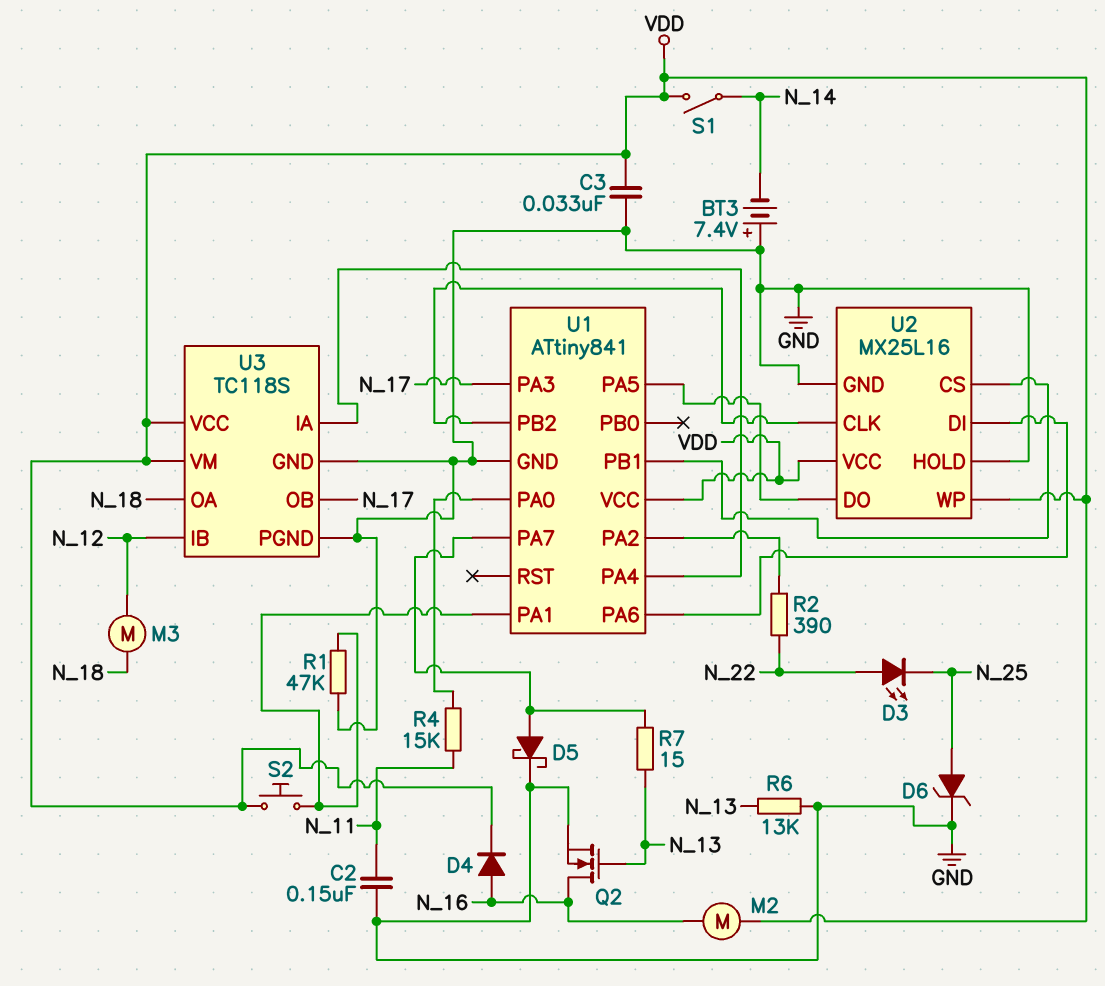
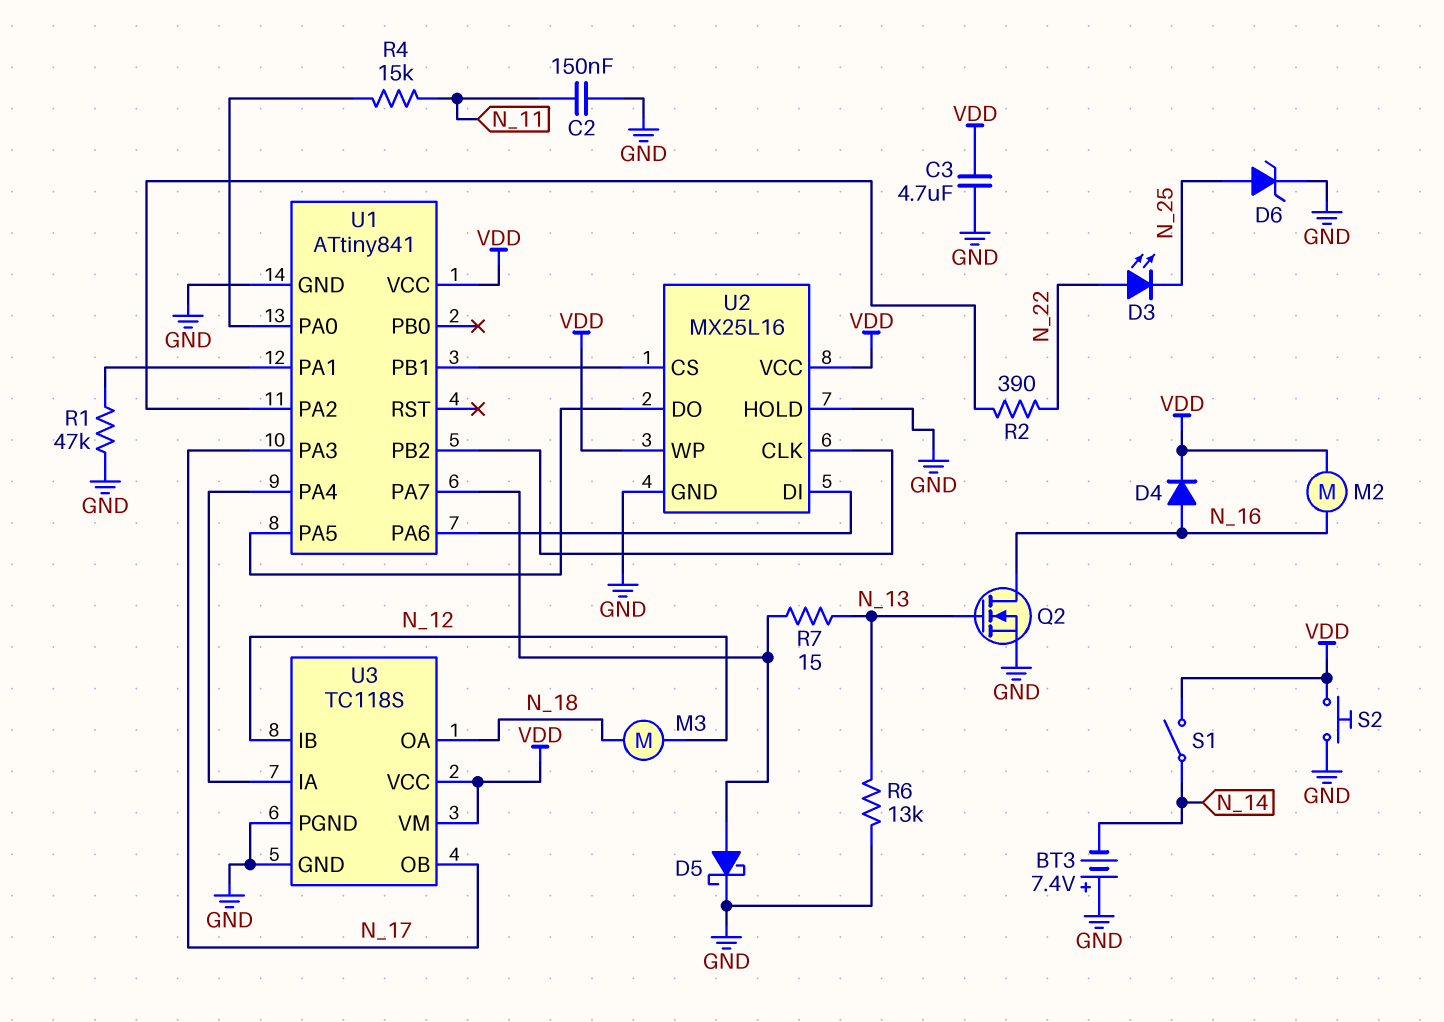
C3: 33nF (GND, VDD) -> 4.7uF (GND, VDD)
S2: button (U1/PA1, VDD) -> button (GND, VDD)

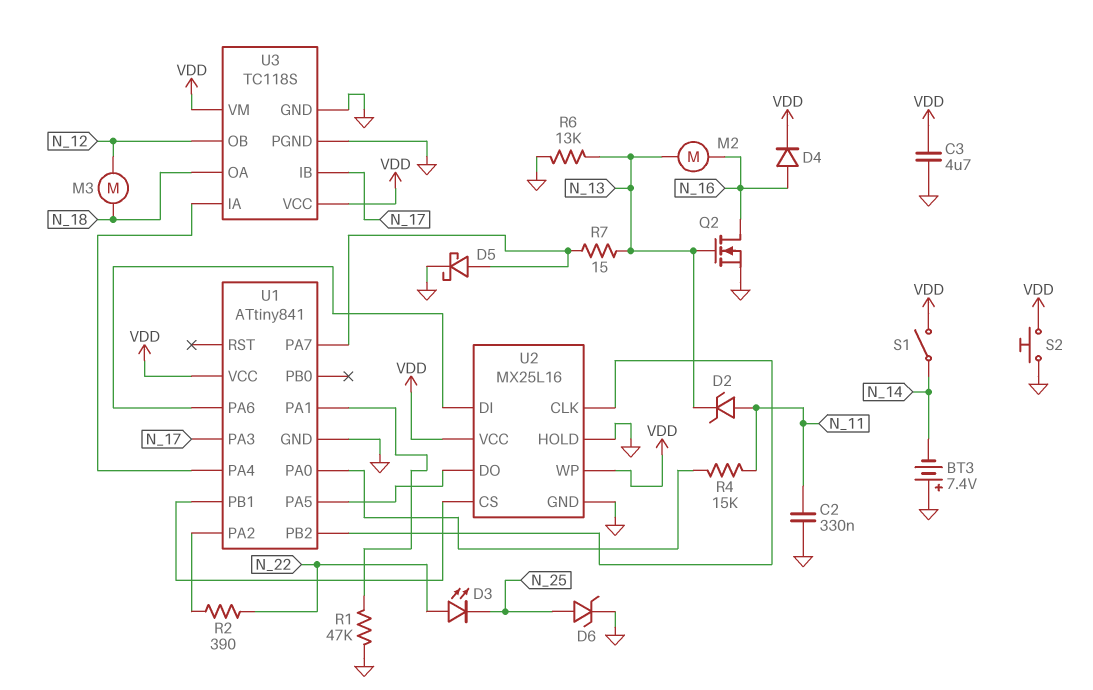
C2: 150nF (GND, N_11) -> 330nF (GND, N_11)
D2: none -> zener (A N_11, K N_13)
M2: motor (N_16, VDD) -> motor (N_13, N_16)
U3 pin IB: N_12 -> N_17
U3 pin OB: N_17 -> N_12

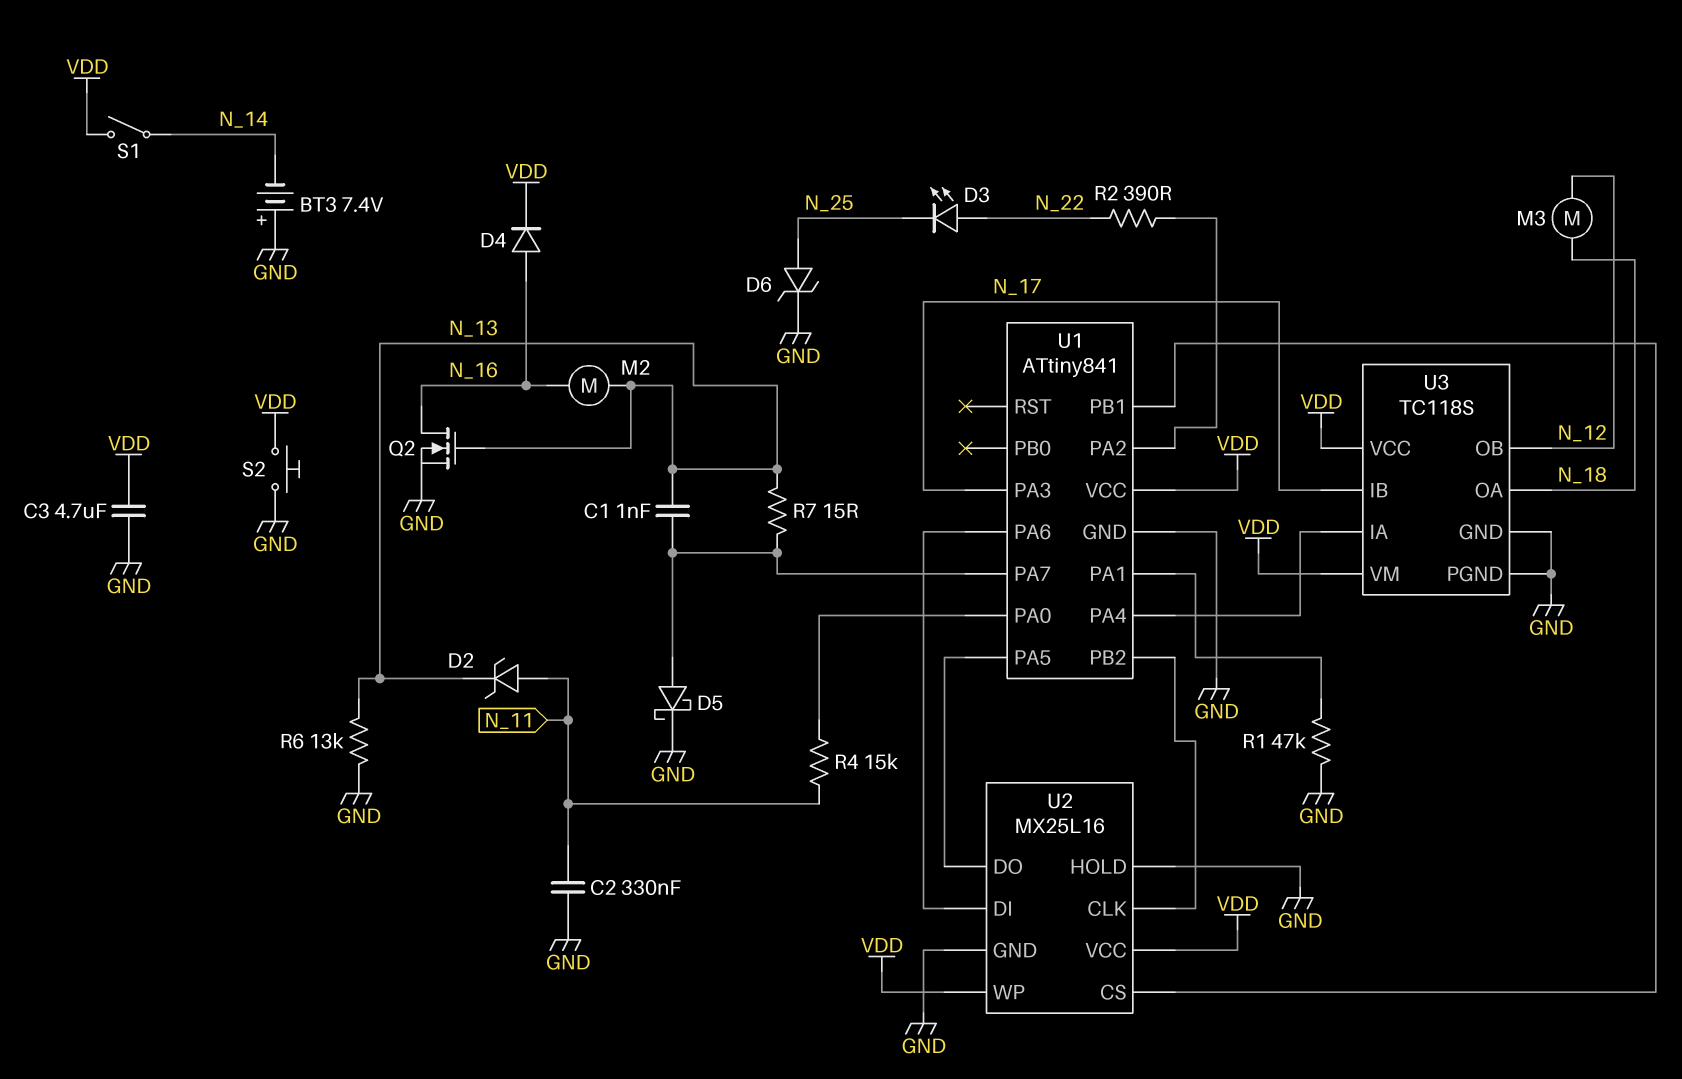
C1: none -> 1nF (N_13, U1/PA7)

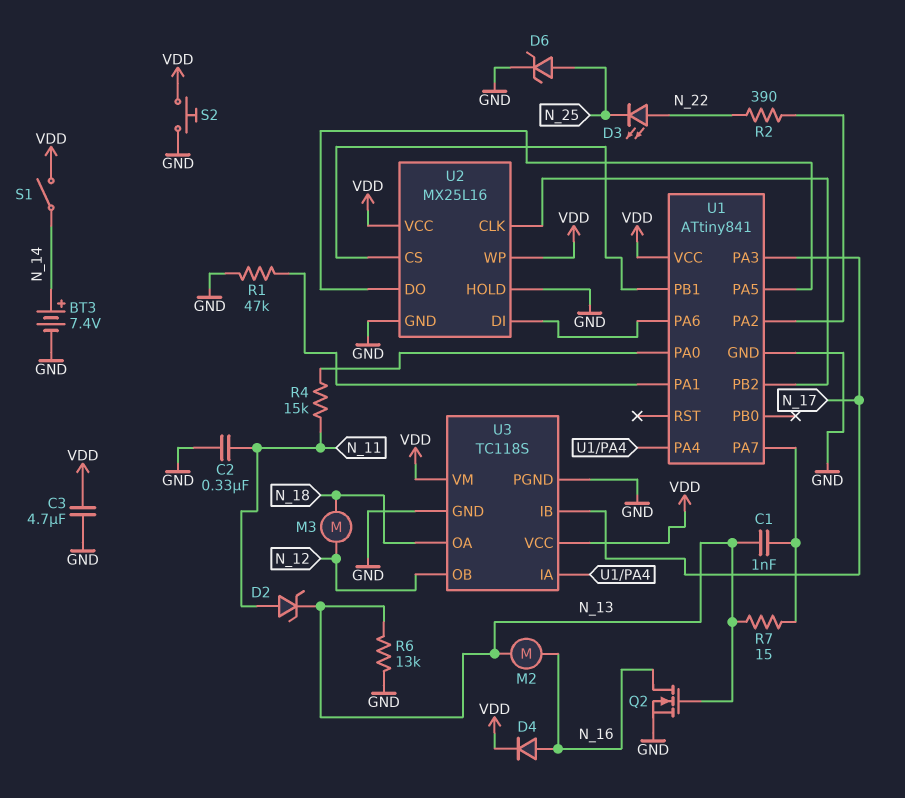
BT3: 7.4V (plus GND, minus N_14) -> 7.4V (plus N_14, minus GND)
D5: schottky (A U1/PA7, K GND) -> none

